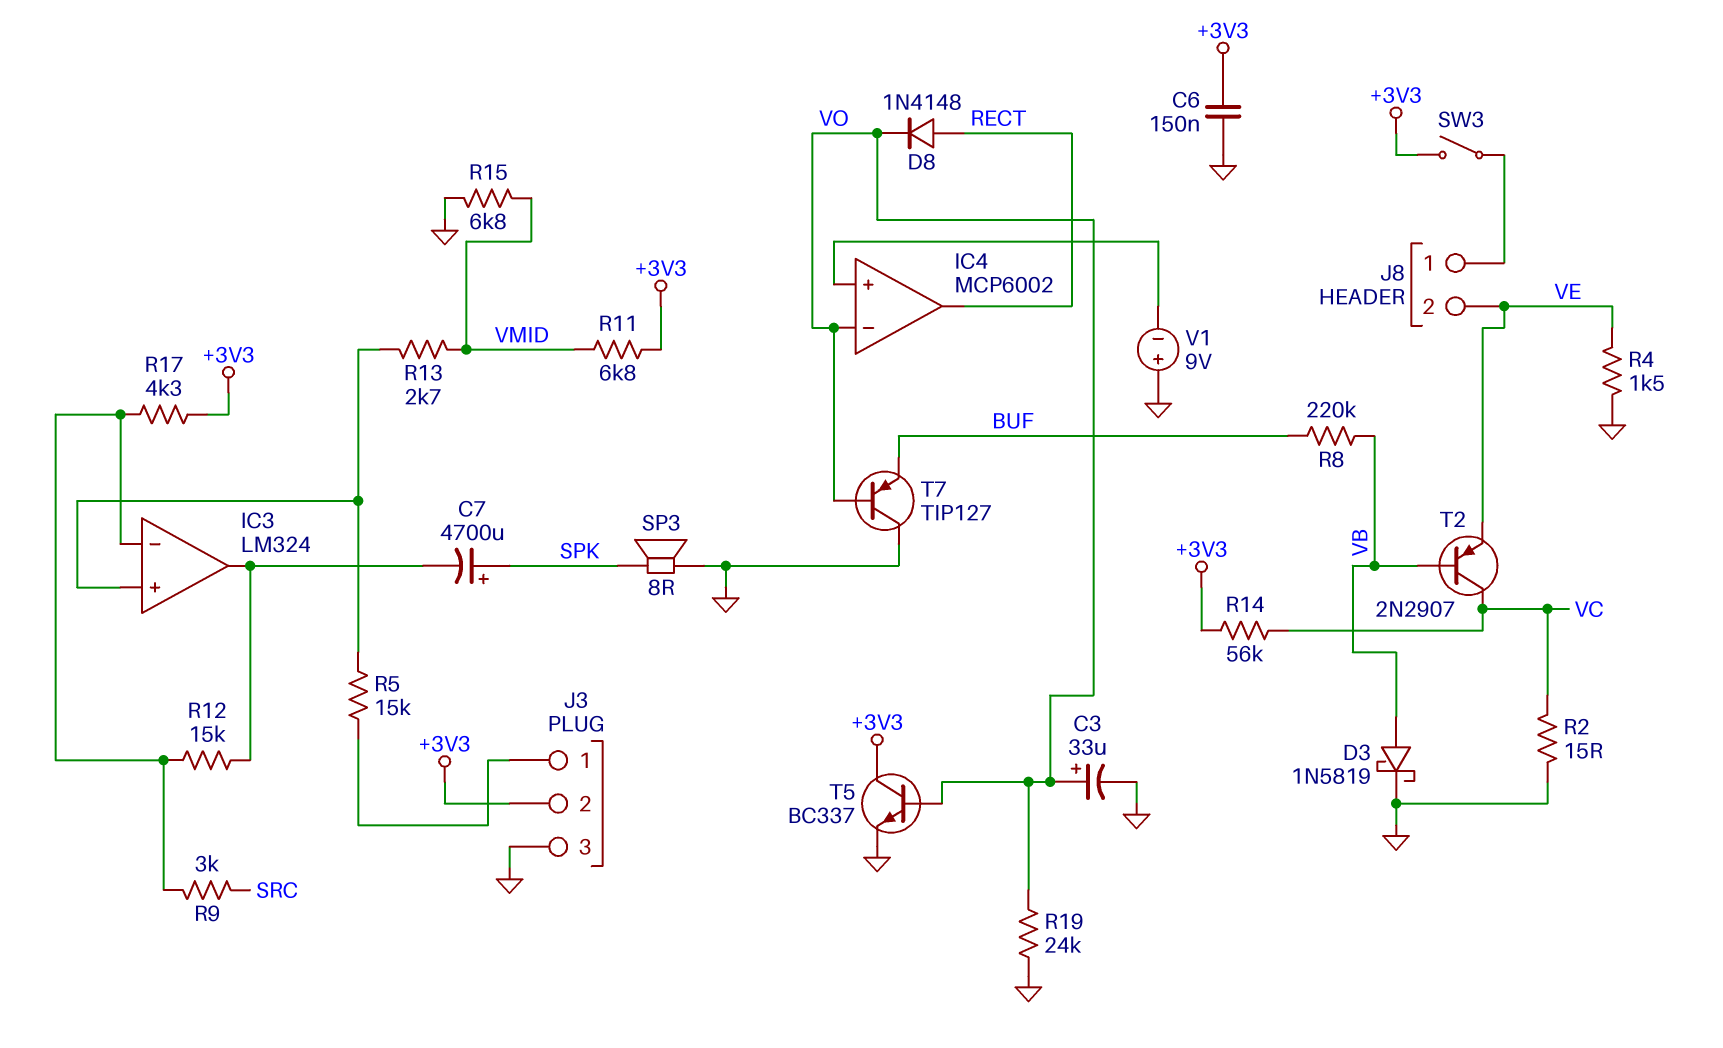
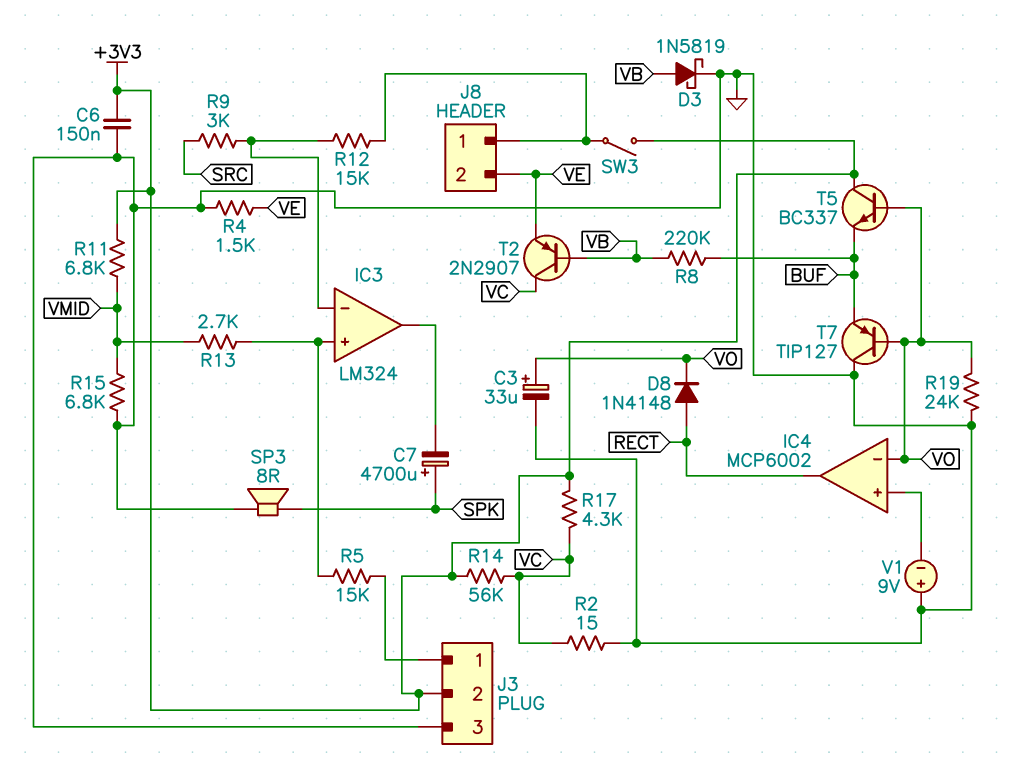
R12: 15k (IC3/in-, IC3/out) -> 15k (IC3/in-, J8/1)
R17: 4.3k (+3V3, IC3/in-) -> 4.3k (+3V3, VC)
T5: NPN BC337 (B VO, C +3V3, E GND) -> NPN BC337 (B VO, C +3V3, E BUF)

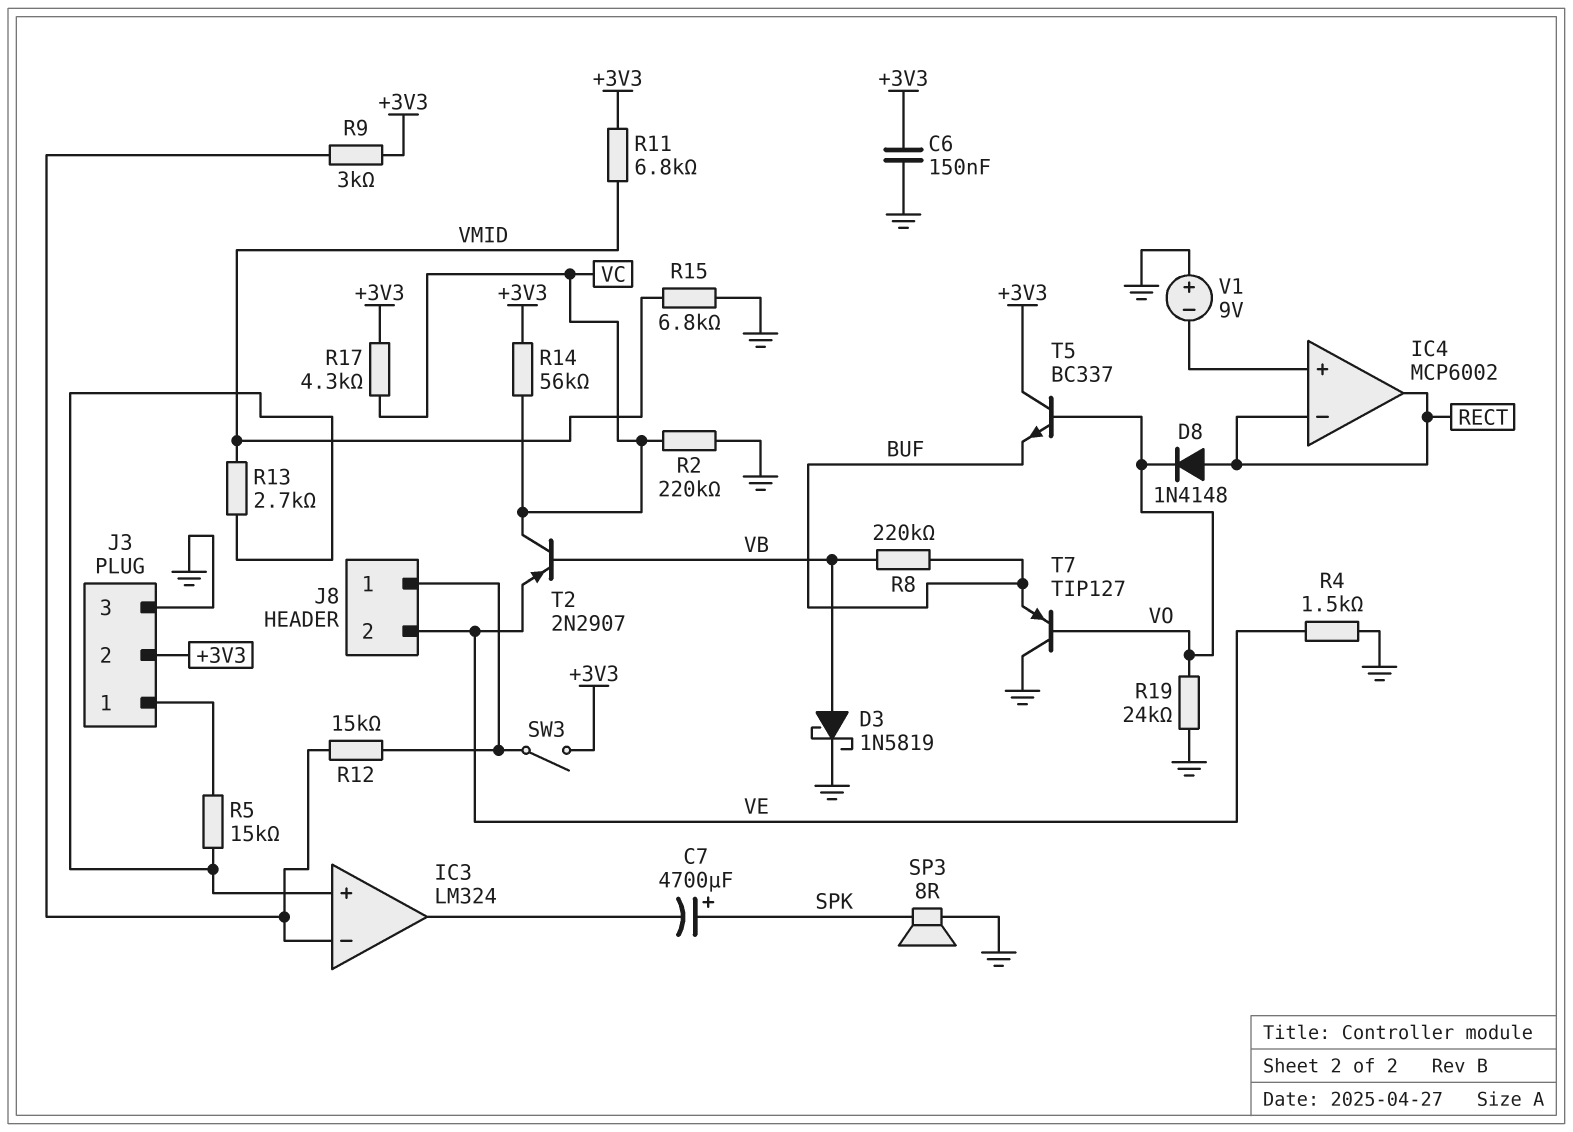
C3: 33uF (plus VO, minus GND) -> none
IC4 pin in-: VO -> RECT
R2: 15 (GND, VC) -> 220k (GND, VC)
R9: 3k (IC3/in-, SRC) -> 3k (+3V3, IC3/in-)

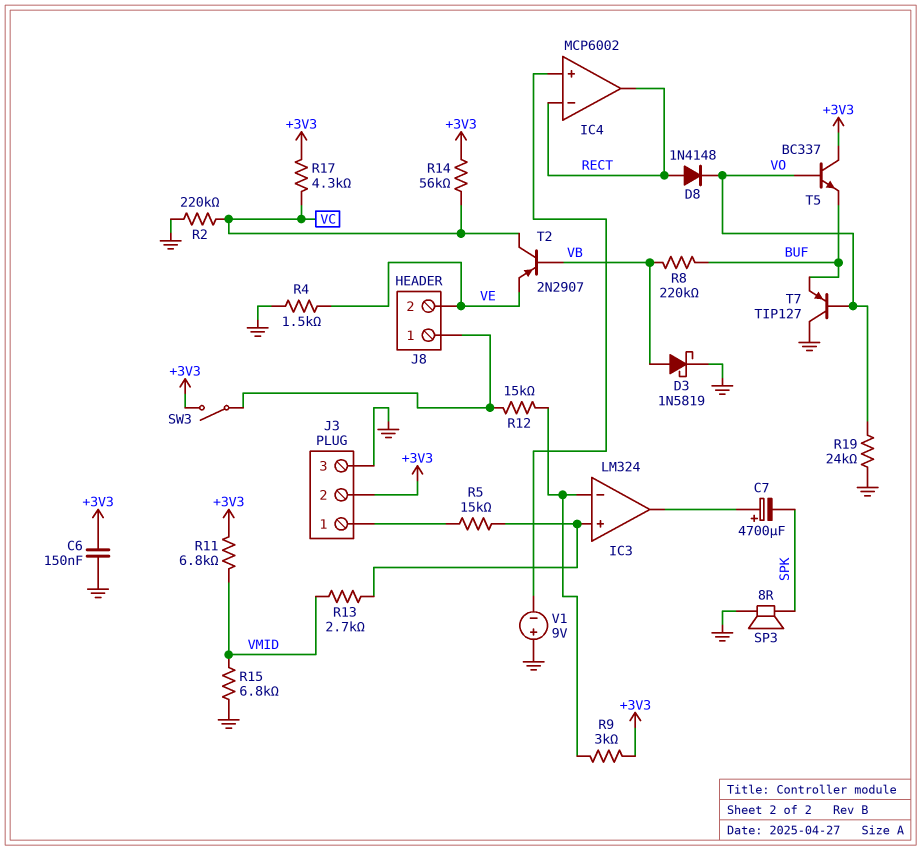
C7: 4700uF (plus SPK, minus IC3/out) -> 4700uF (plus IC3/out, minus SPK)

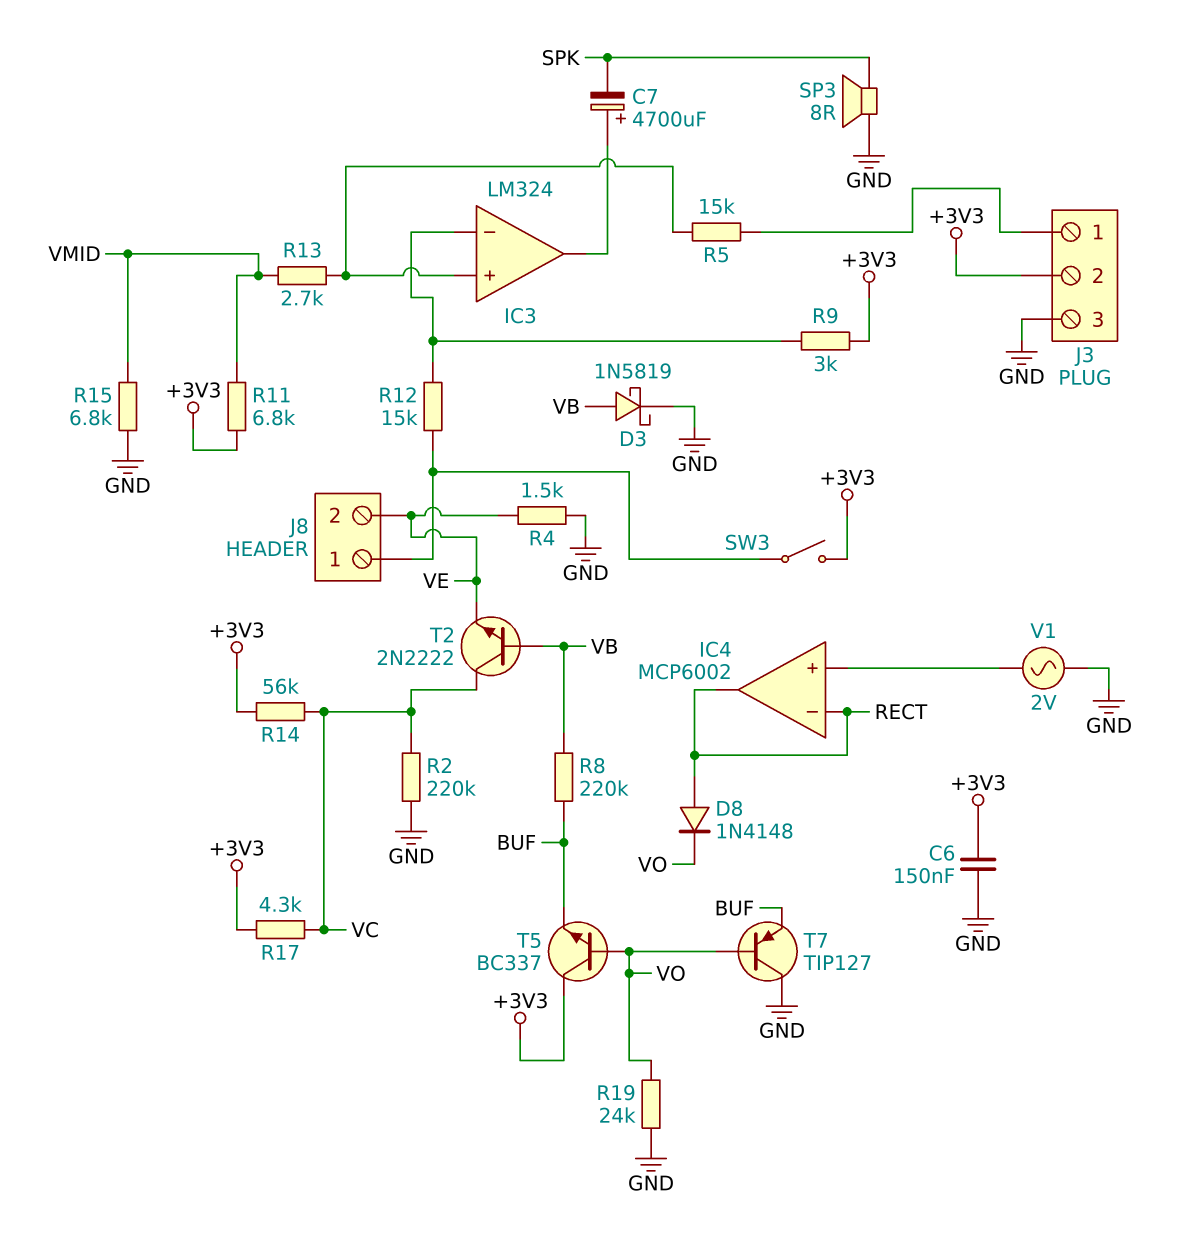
T2: PNP 2N2907 (B VB, C VC, E VE) -> NPN 2N2222 (B VB, C VC, E VE)
V1: 9V (plus GND, minus IC4/in+) -> AC 2V (GND, IC4/in+)

